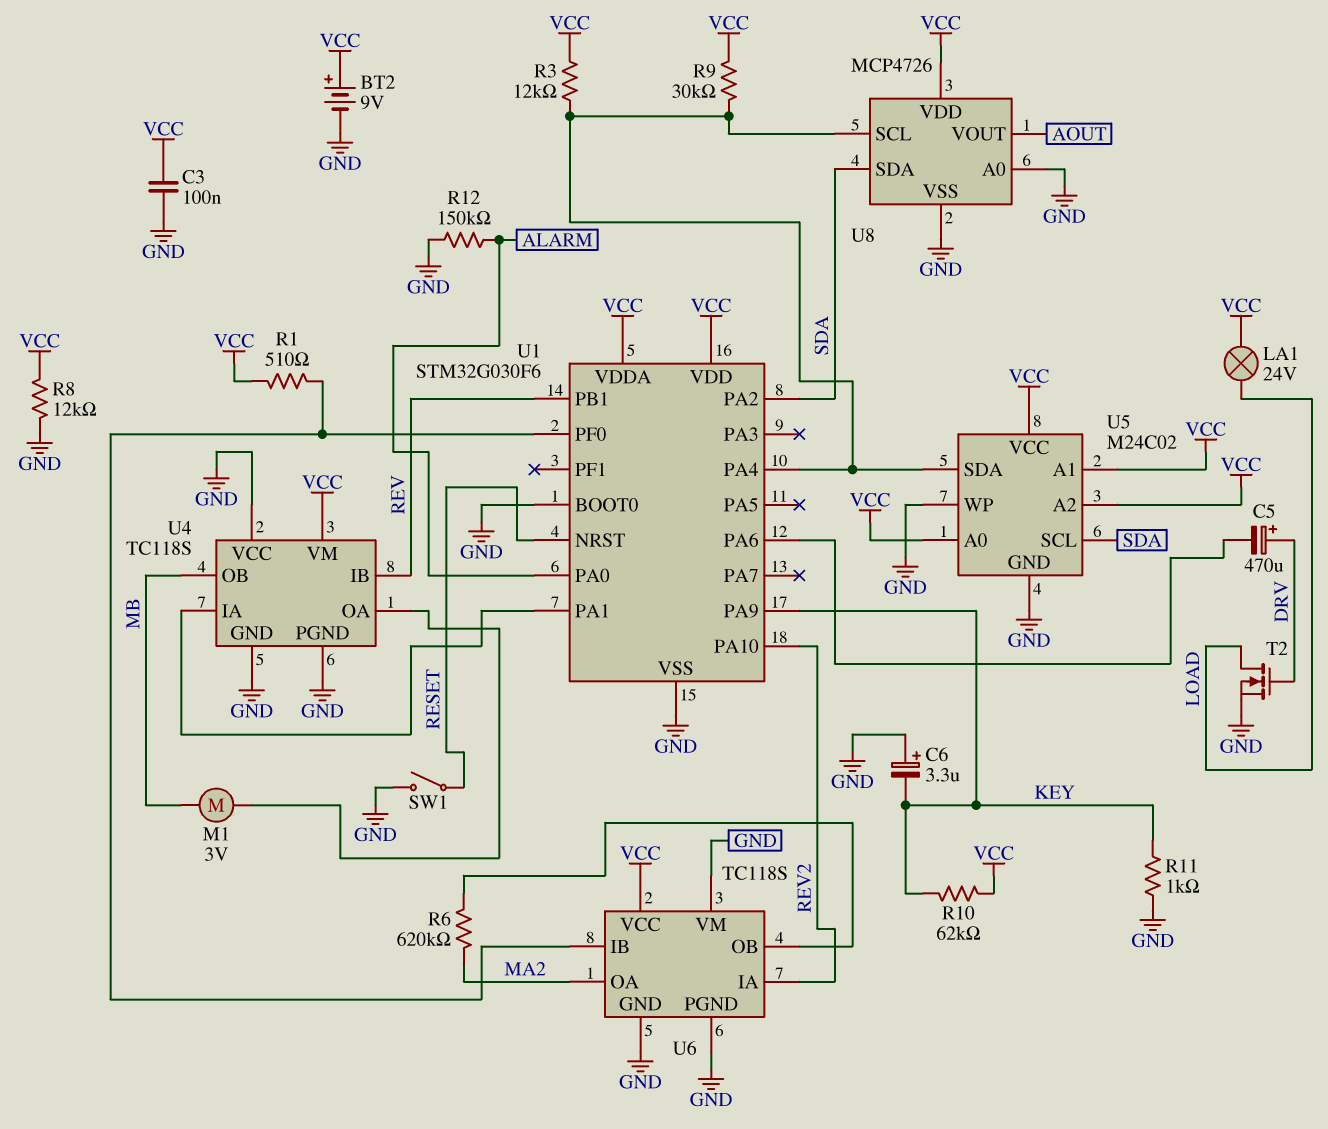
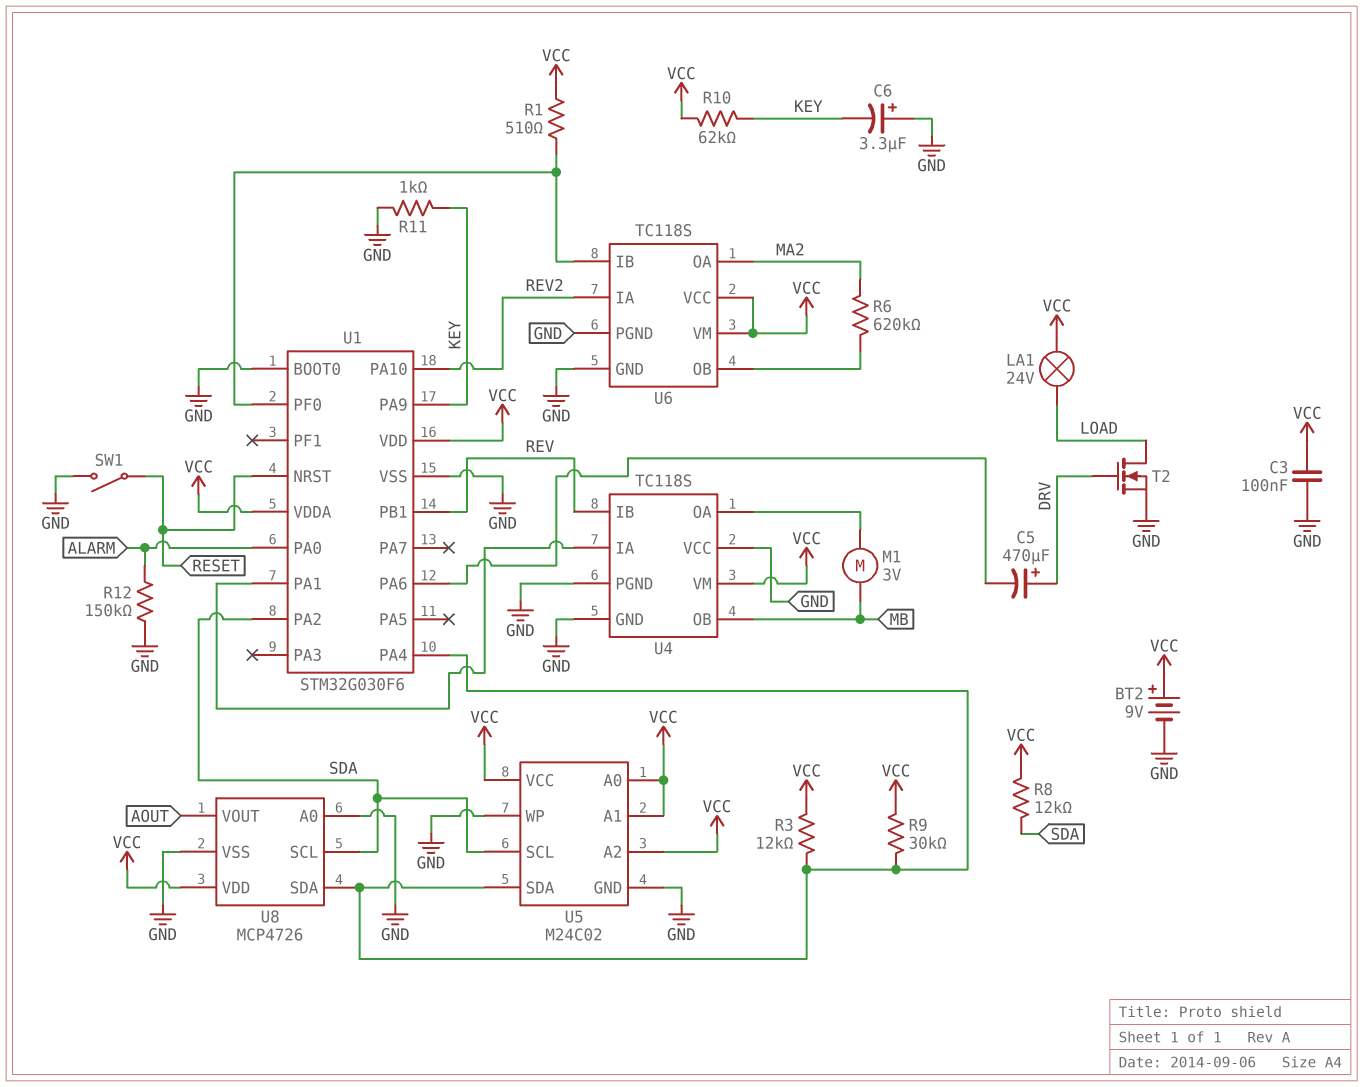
R8: 12k (GND, VCC) -> 12k (SDA, VCC)
U6 pin VM: GND -> VCC
U8 pin SCL: U1/PA4 -> SDA
U8 pin SDA: SDA -> U1/PA4

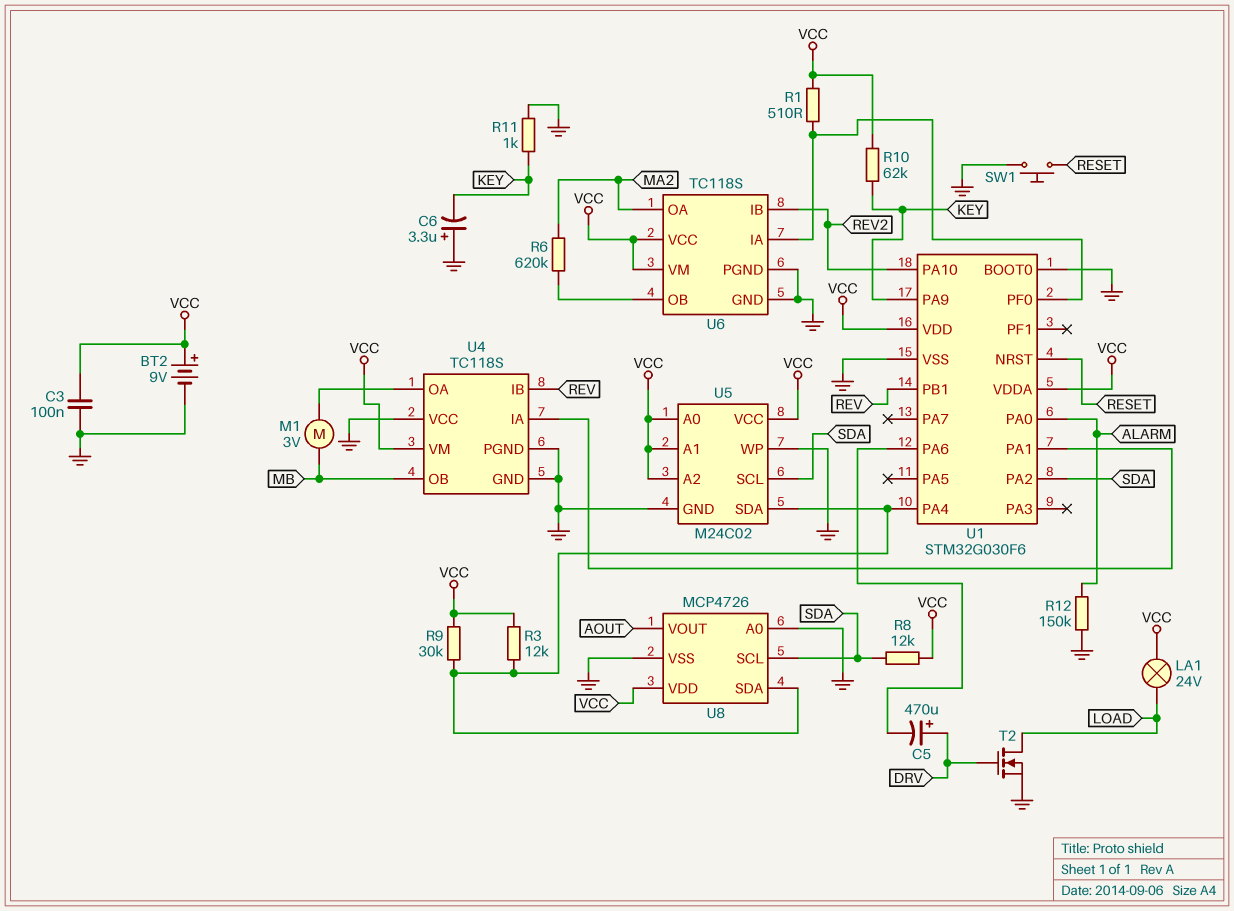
SW1: switch (GND, RESET) -> button (GND, RESET)
U6 pin IA: REV2 -> U1/PF0
U6 pin IB: U1/PF0 -> REV2

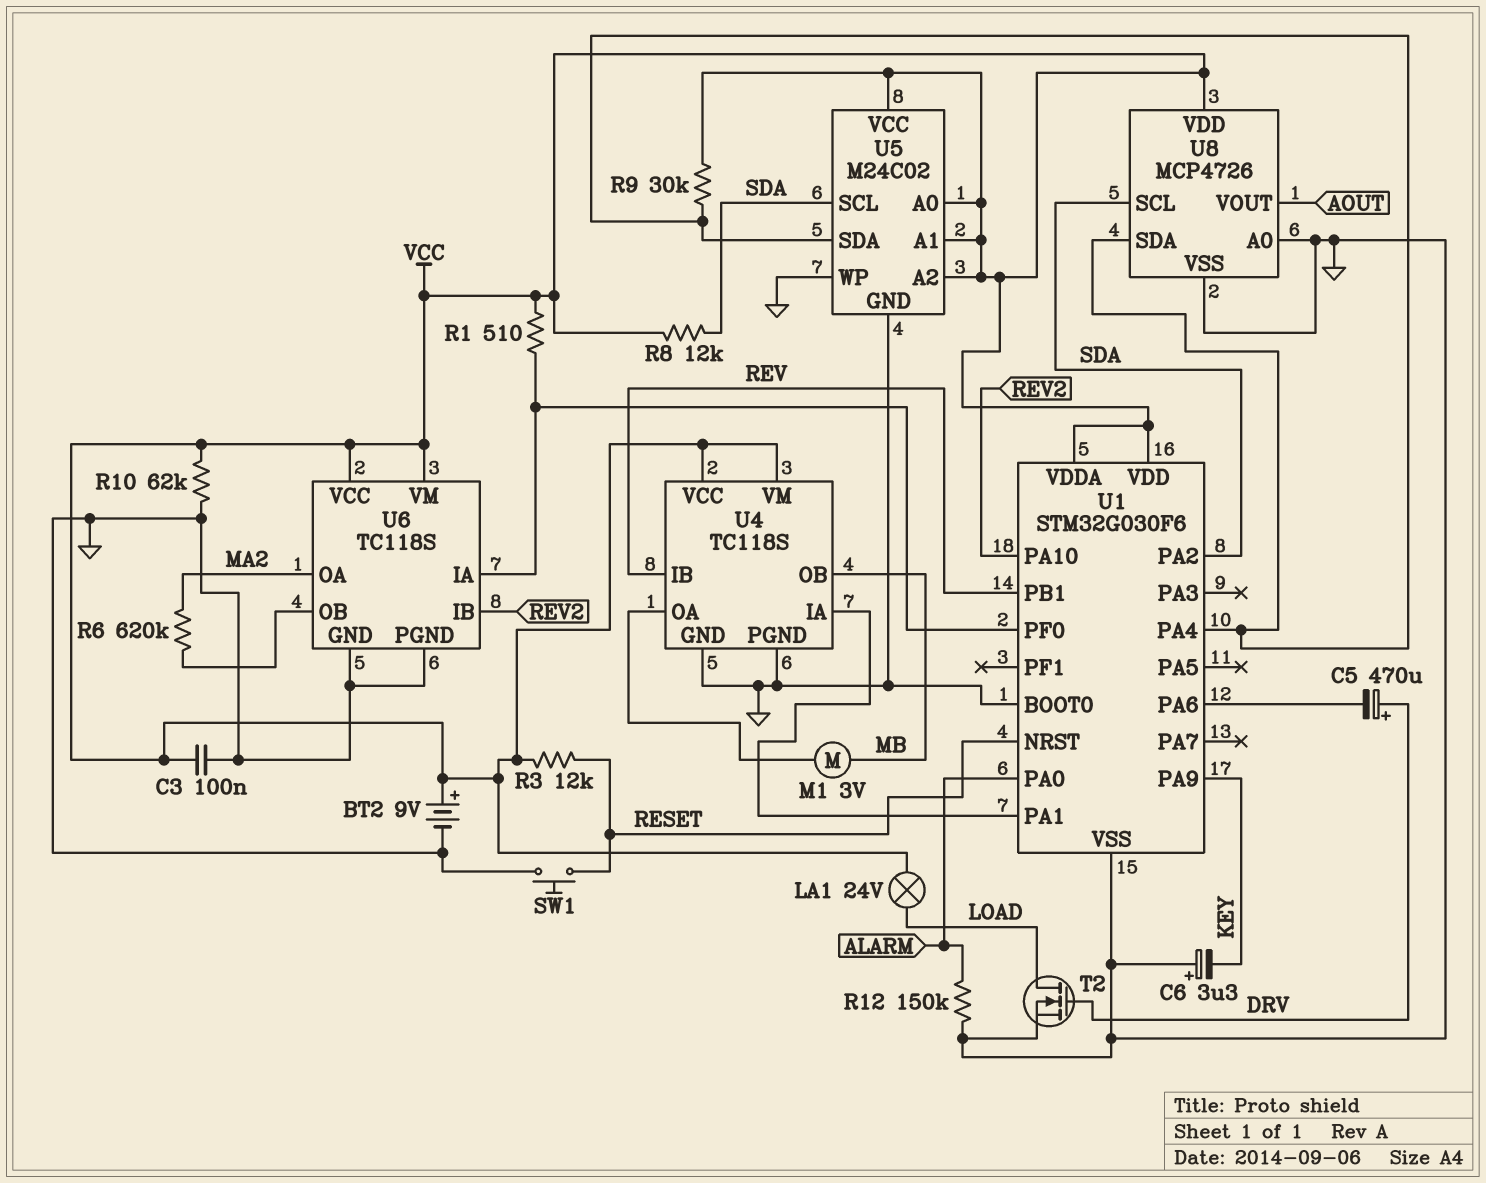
R3: 12k (U1/PA4, VCC) -> 12k (RESET, VCC)
R10: 62k (KEY, VCC) -> 62k (GND, VCC)
R11: 1k (GND, KEY) -> none
U4 pin VCC: GND -> VCC

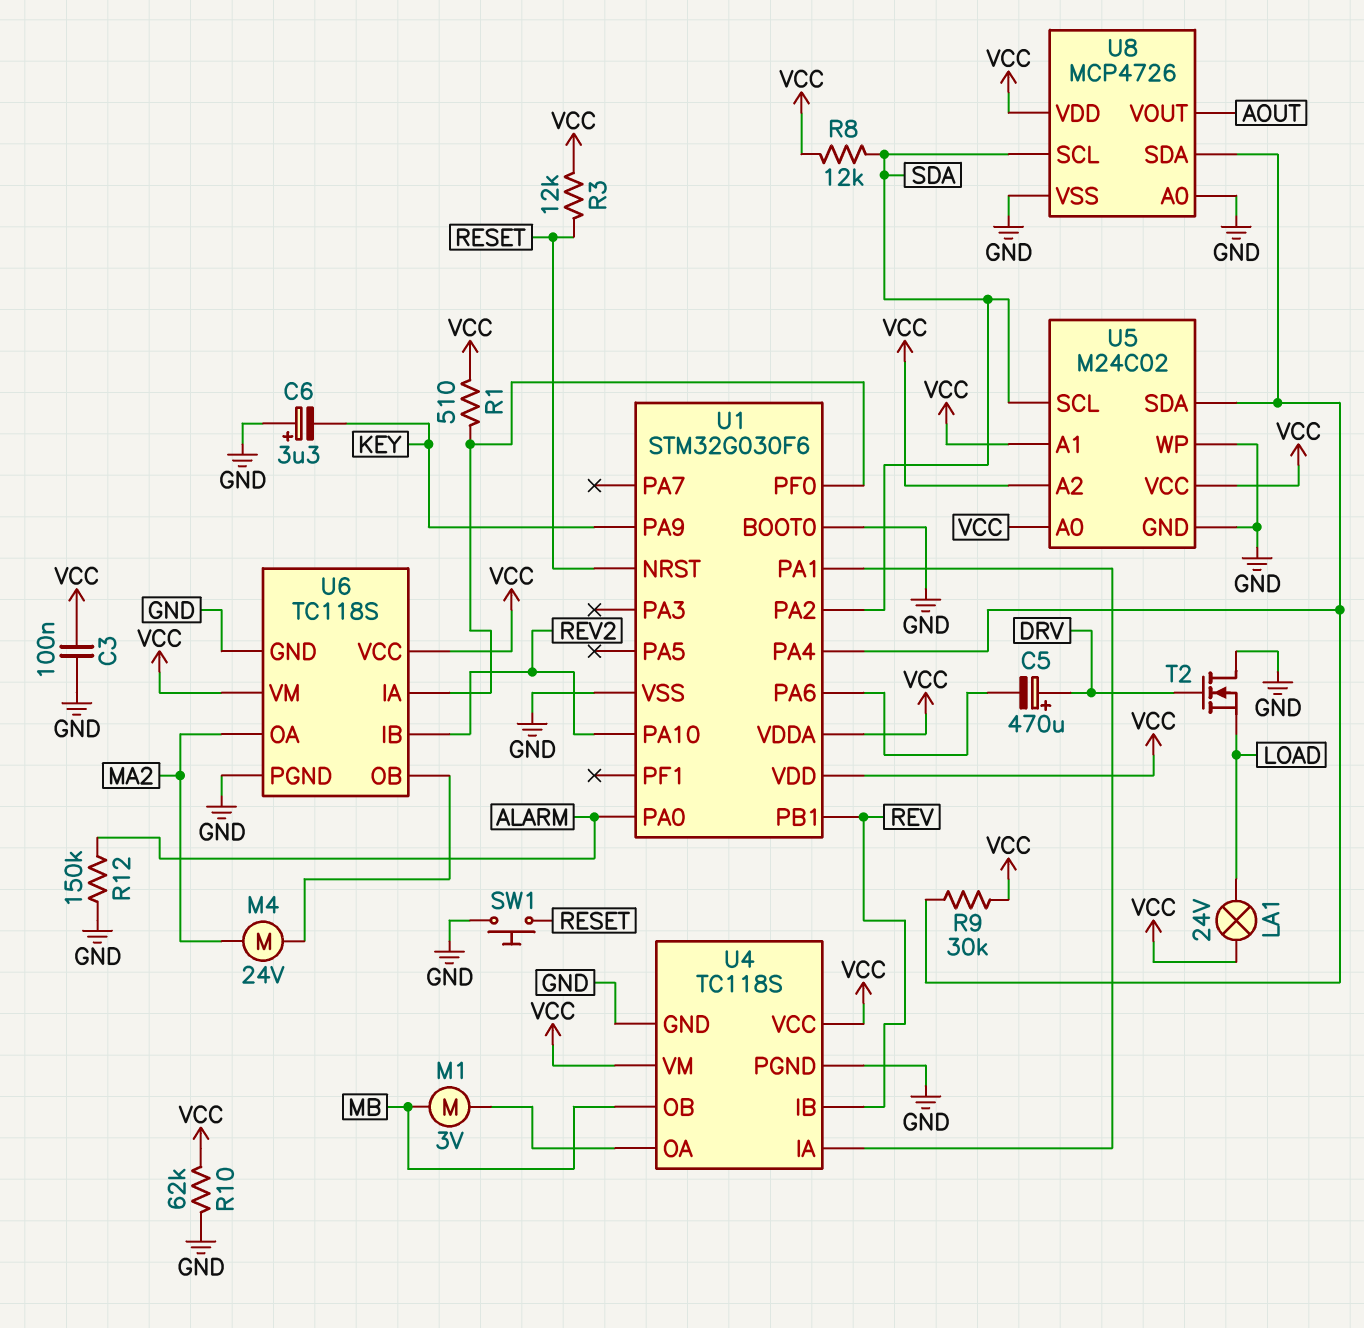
BT2: 9V (plus VCC, minus GND) -> none
M4: none -> motor 24V (MA2, U6/OB)
R6: 620k (MA2, U6/OB) -> none
T2: NMOS (G DRV, D LOAD, S GND) -> NMOS (G DRV, D GND, S LOAD)

